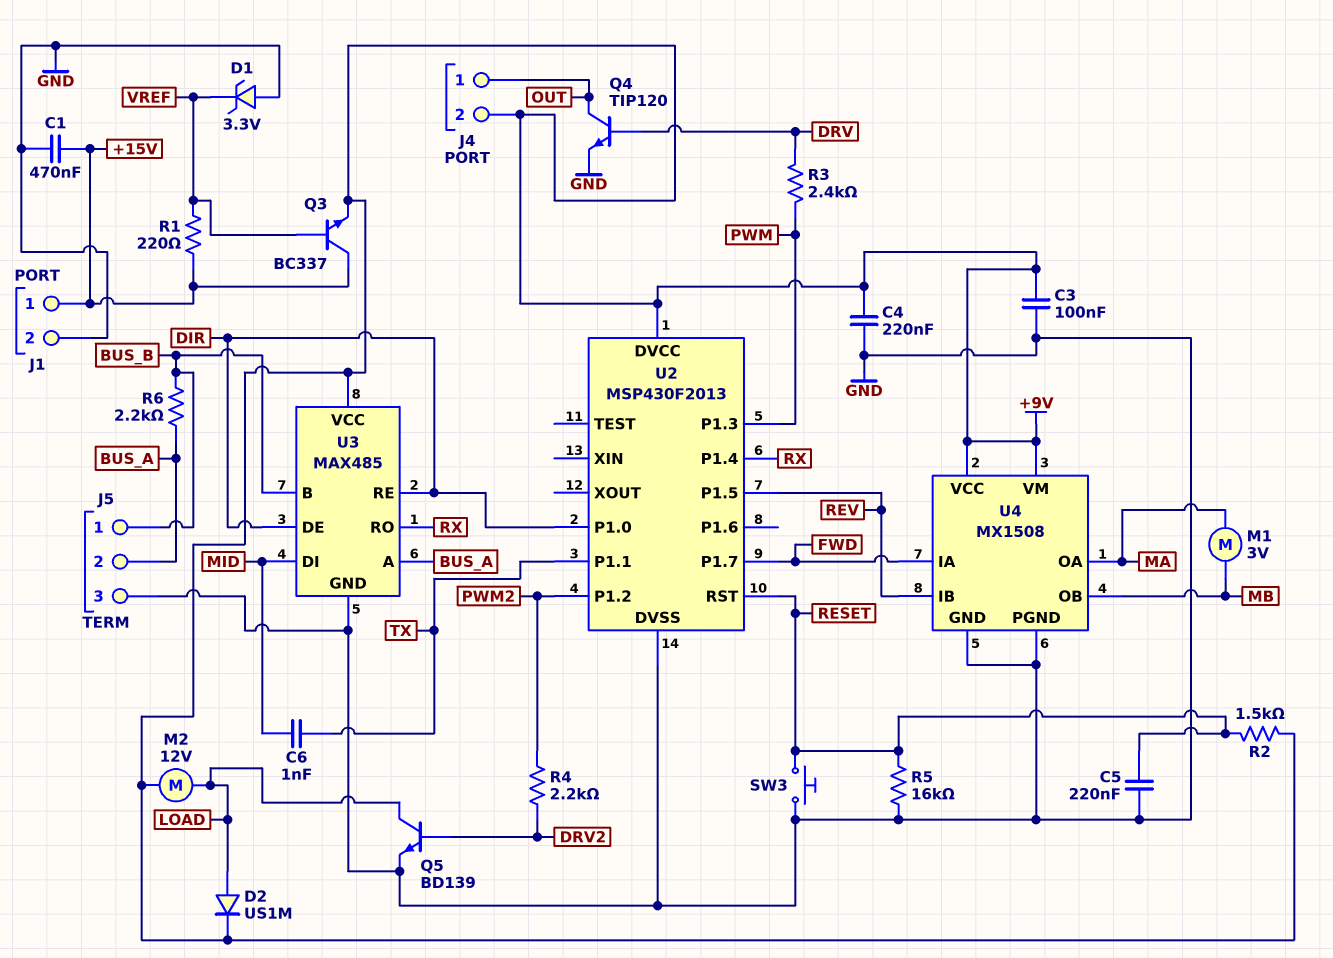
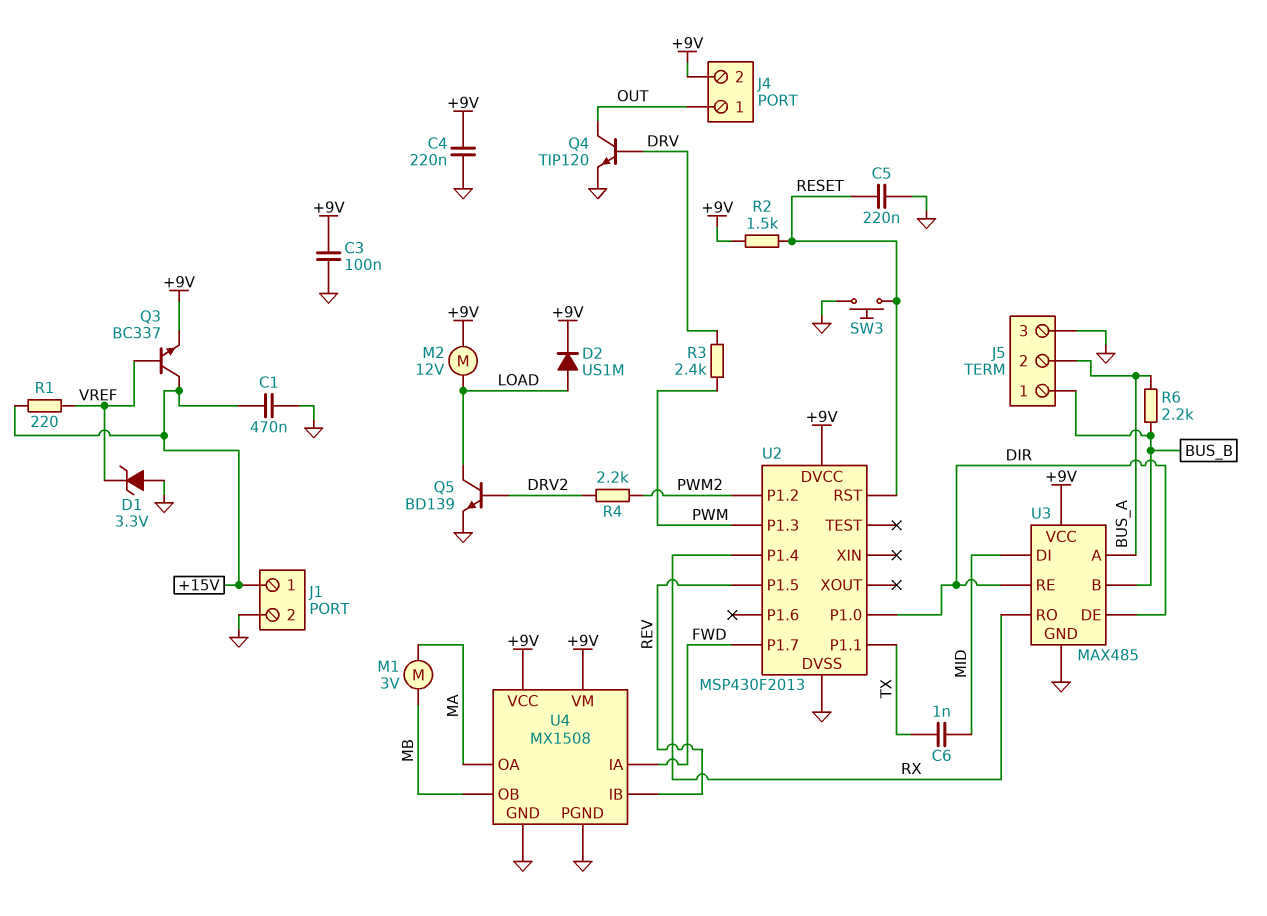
R5: 16k (GND, RESET) -> none

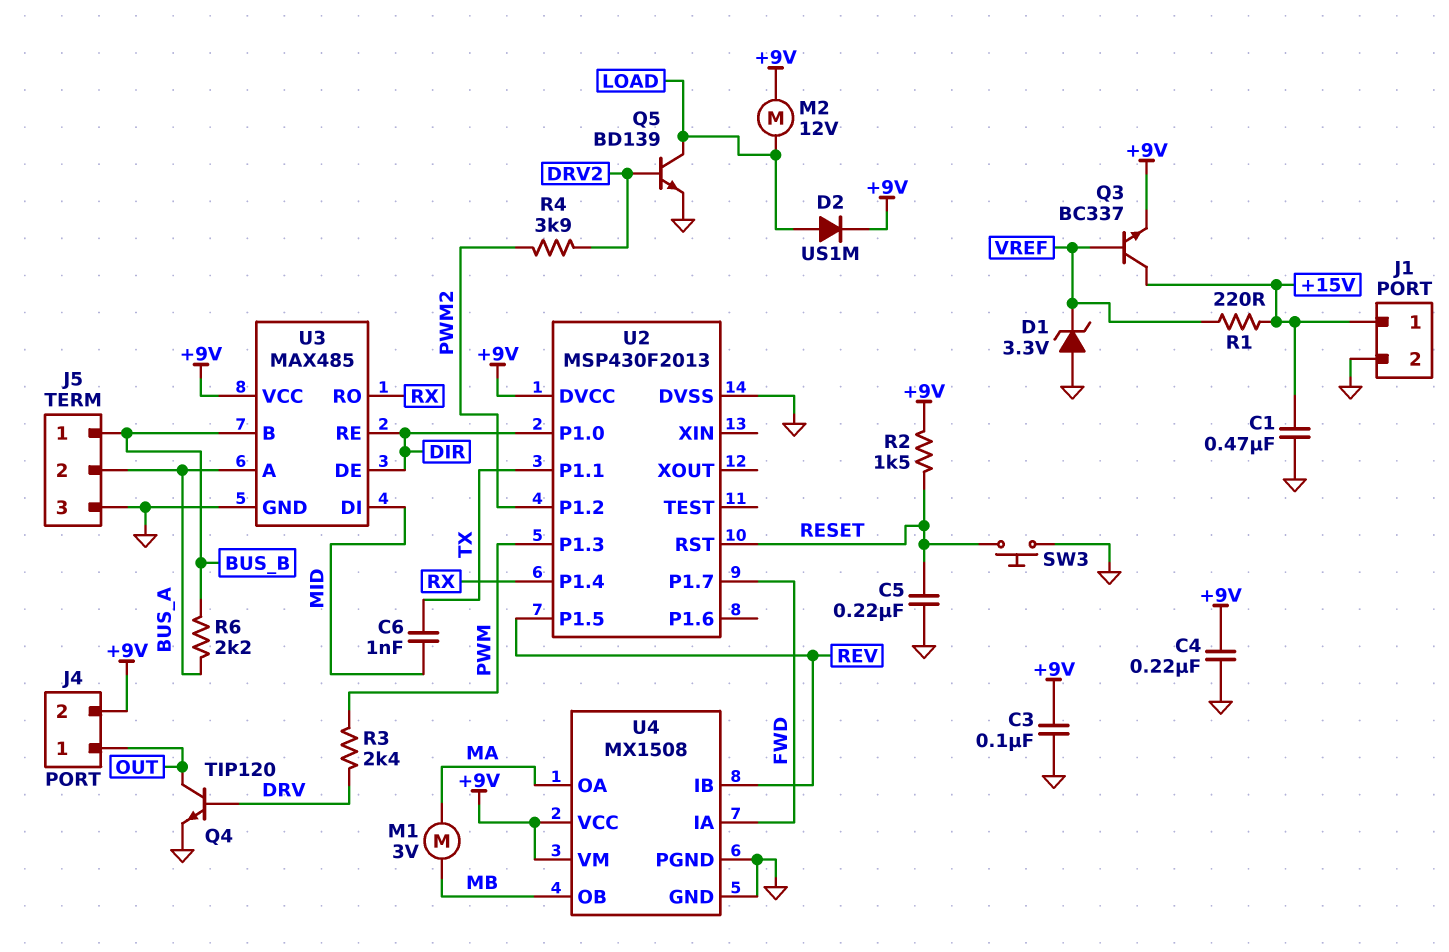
R4: 2.2k (DRV2, PWM2) -> 3.9k (DRV2, PWM2)

